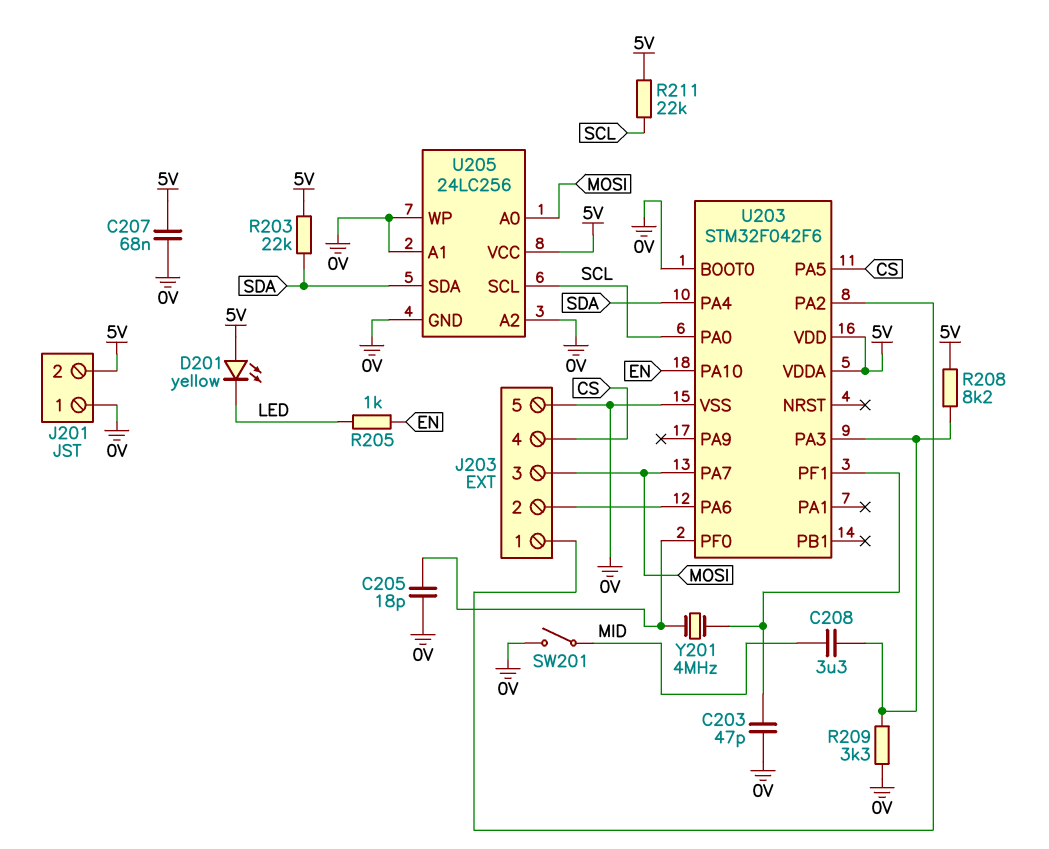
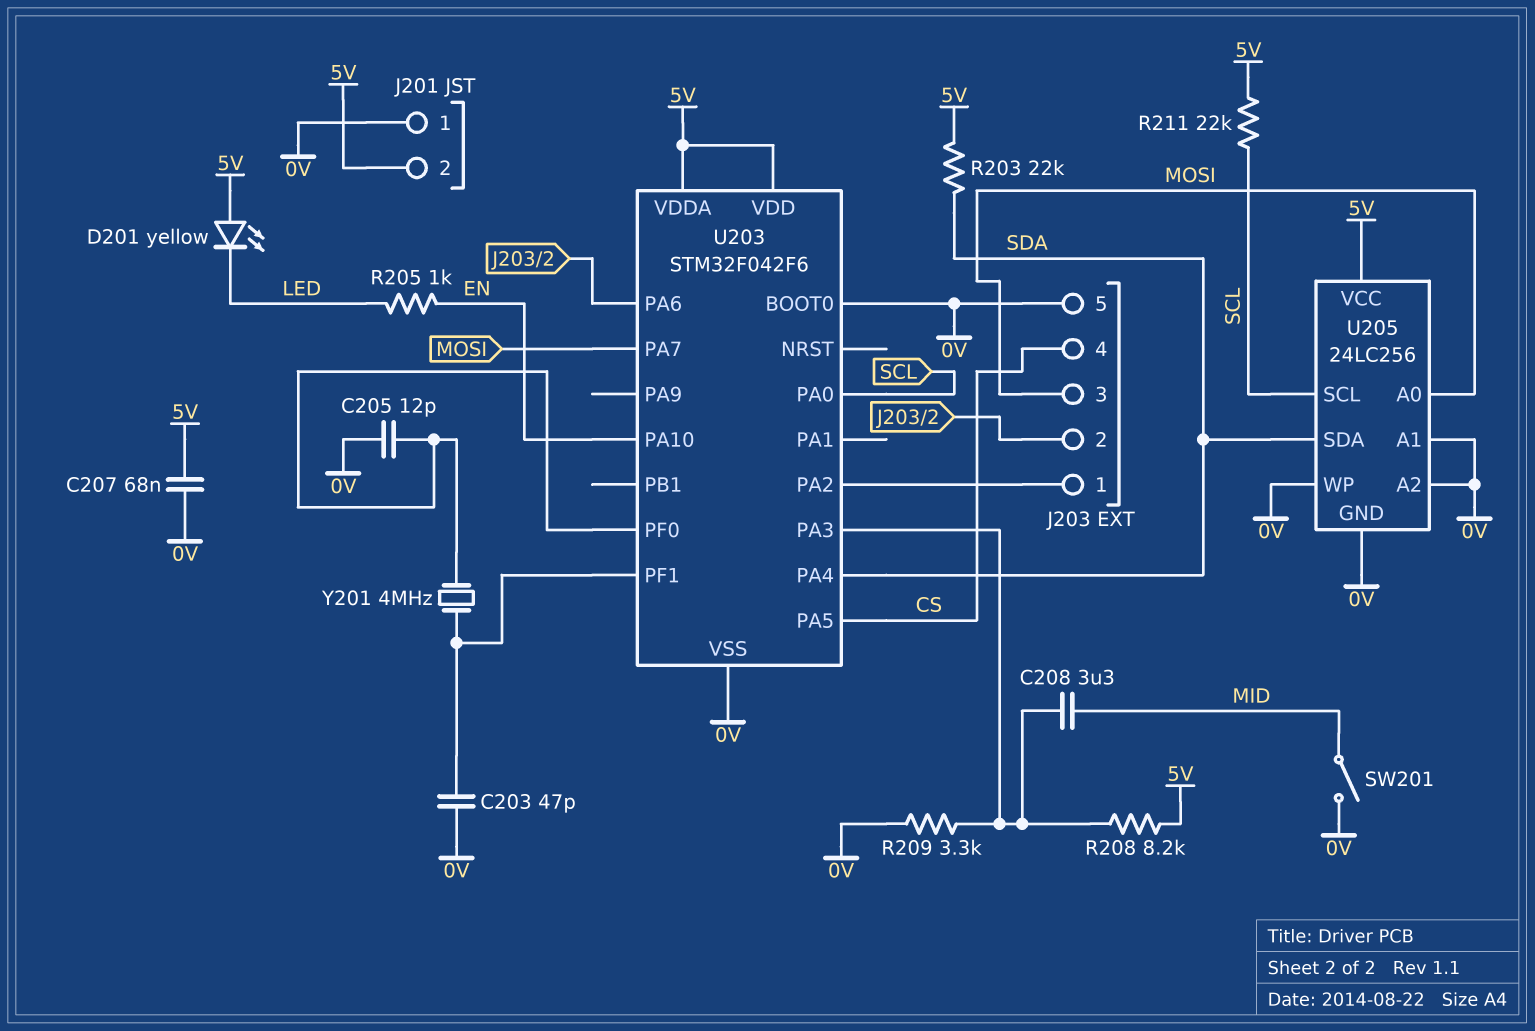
C205: 18pF (0V, U203/PF0) -> 12pF (0V, U203/PF0)

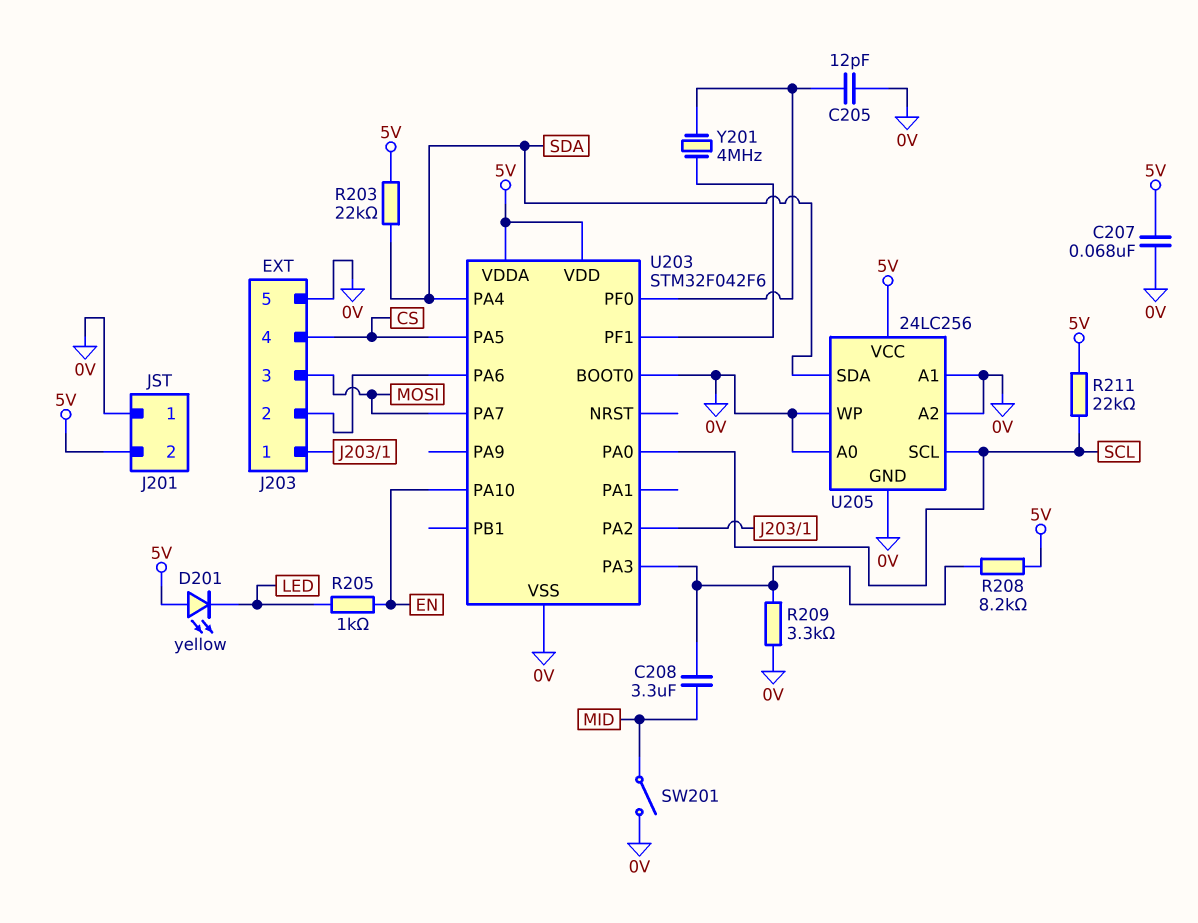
C203: 47pF (0V, U203/PF1) -> none
U205 pin A0: MOSI -> 0V

